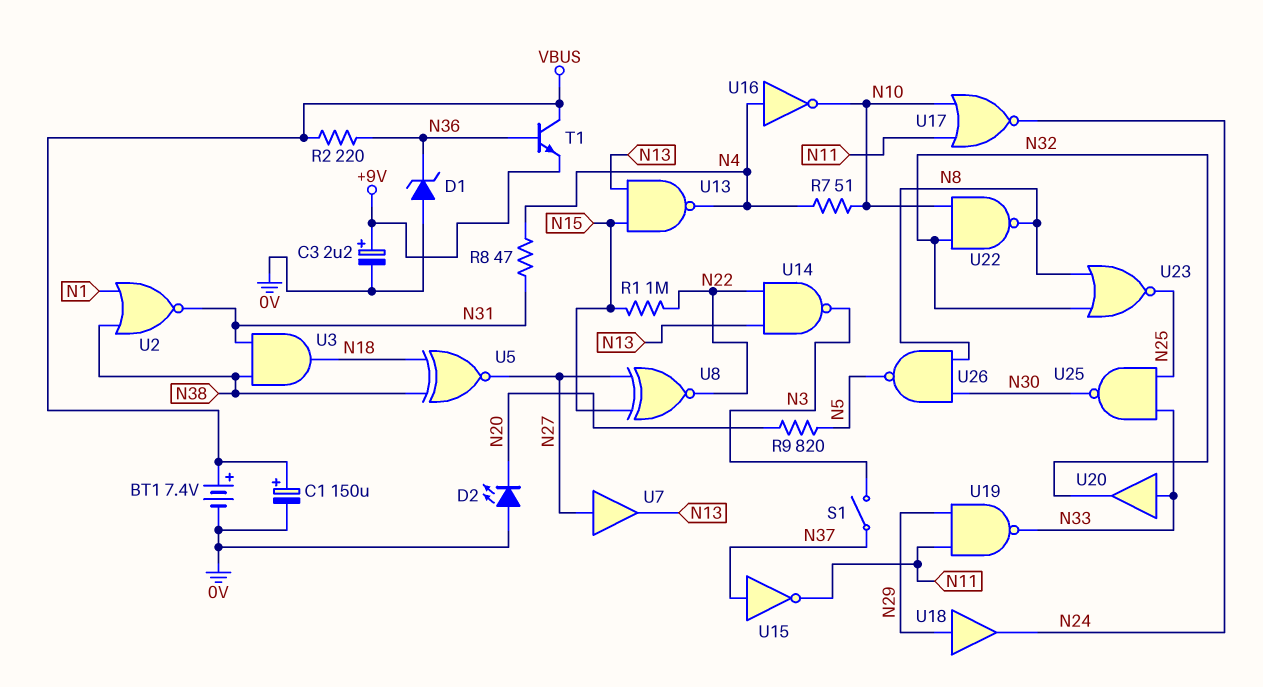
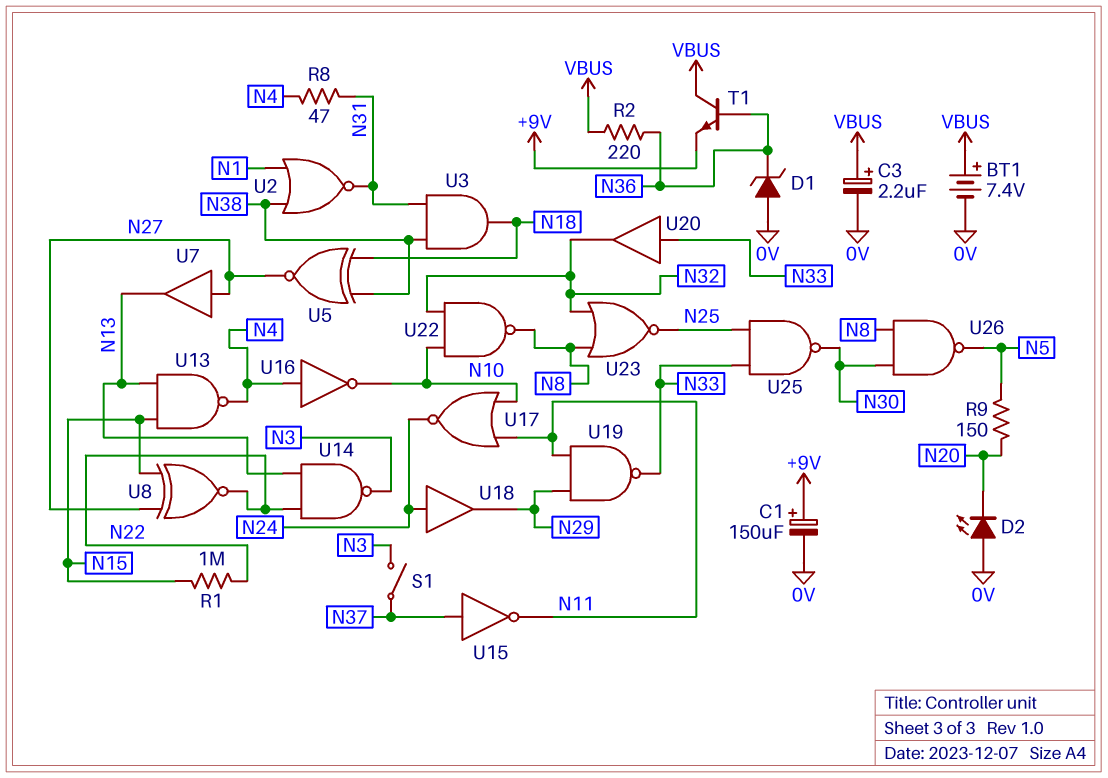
C1: 150uF (plus VBUS, minus 0V) -> 150uF (plus +9V, minus 0V)
C3: 2.2uF (plus +9V, minus 0V) -> 2.2uF (plus VBUS, minus 0V)
R7: 51 (N4, N10) -> none
R9: 820 (N5, N20) -> 150 (N5, N20)
U18: buffer (in N29, out N24) -> buffer (in N24, out N29)

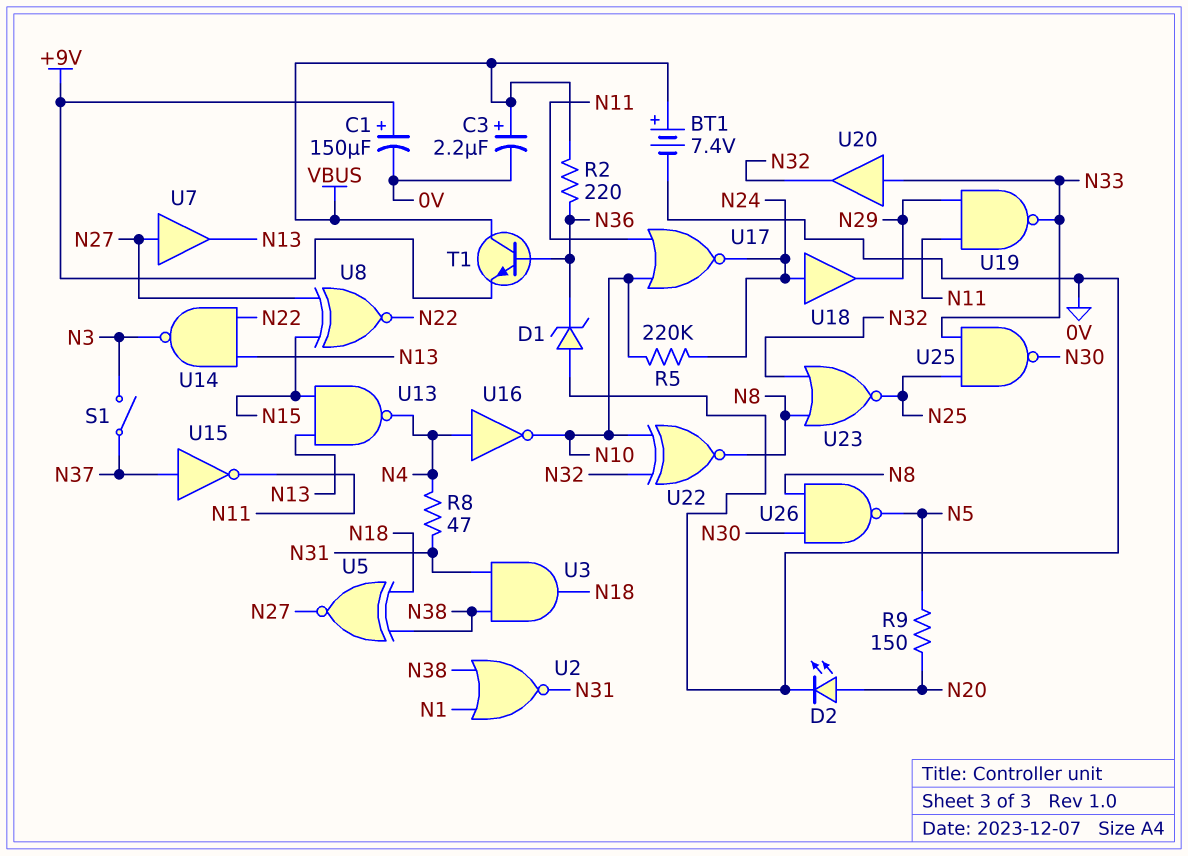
D2: LED (A 0V, K N20) -> LED (A N20, K 0V)
R1: 1M (N15, N22) -> none
R5: none -> 220k (N10, N24)
U22: NAND (in N10, in N32, out N8) -> XNOR (in N10, in N32, out N8)

